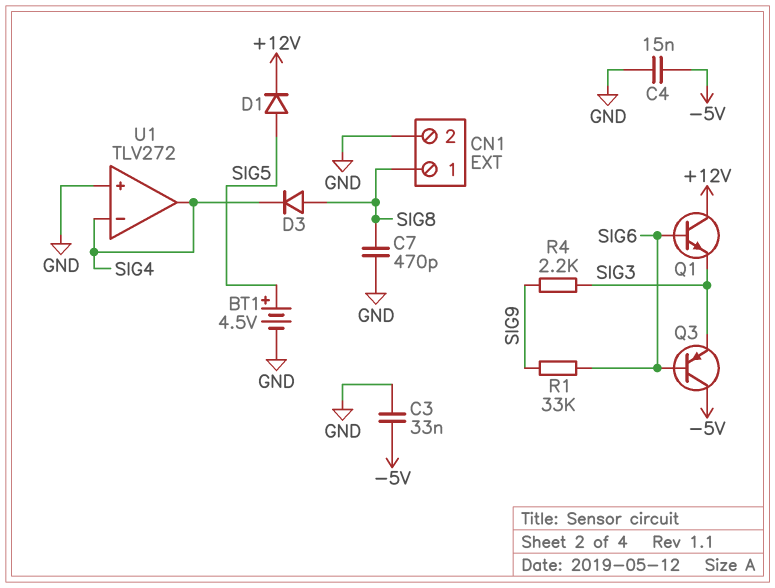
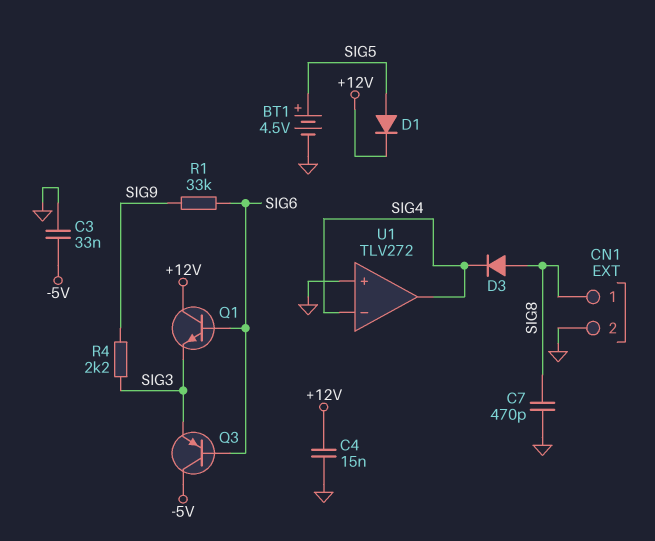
C4: 15nF (-5V, GND) -> 15nF (+12V, GND)

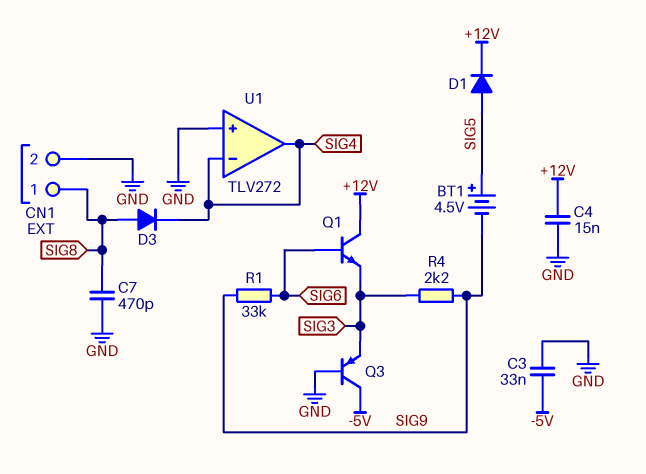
BT1: 4.5V (plus SIG5, minus GND) -> 4.5V (plus SIG5, minus SIG9)
Q3: PNP (B SIG6, C -5V, E SIG3) -> PNP (B GND, C -5V, E SIG3)

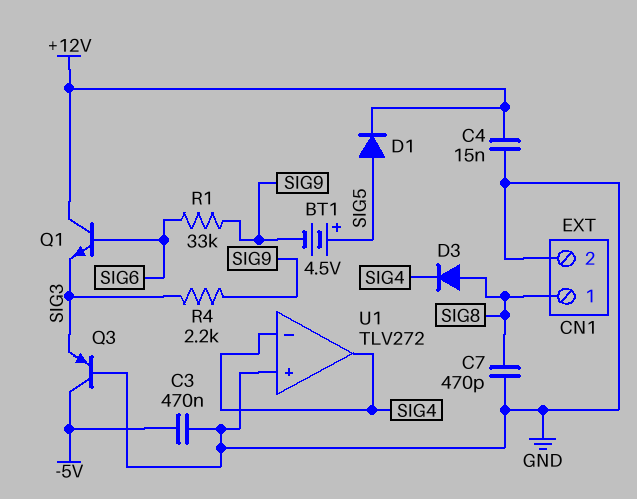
C3: 33nF (-5V, GND) -> 470nF (-5V, GND)

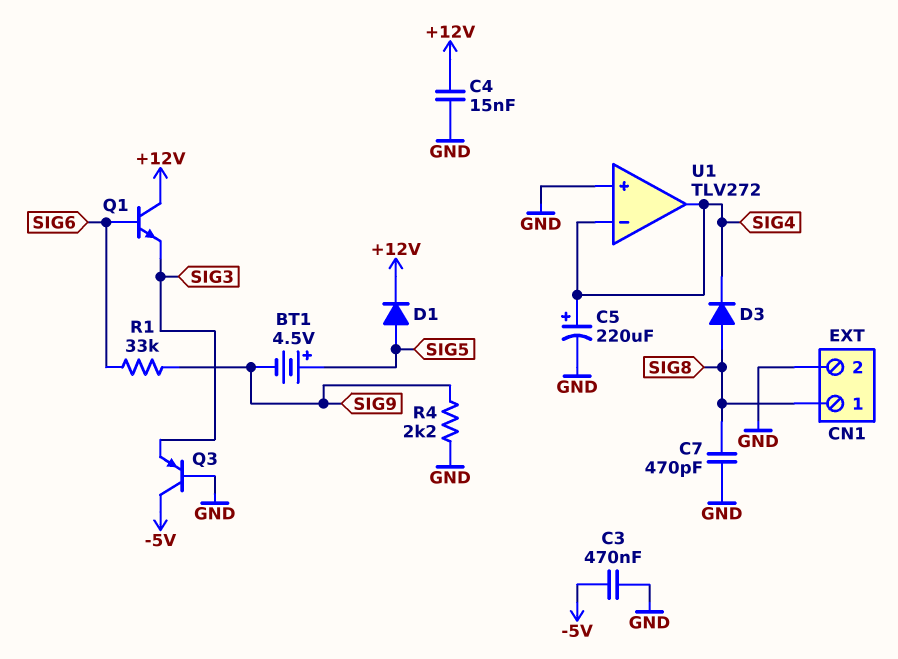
C5: none -> 220uF (plus SIG4, minus GND)
R4: 2.2k (SIG3, SIG9) -> 2.2k (GND, SIG9)

